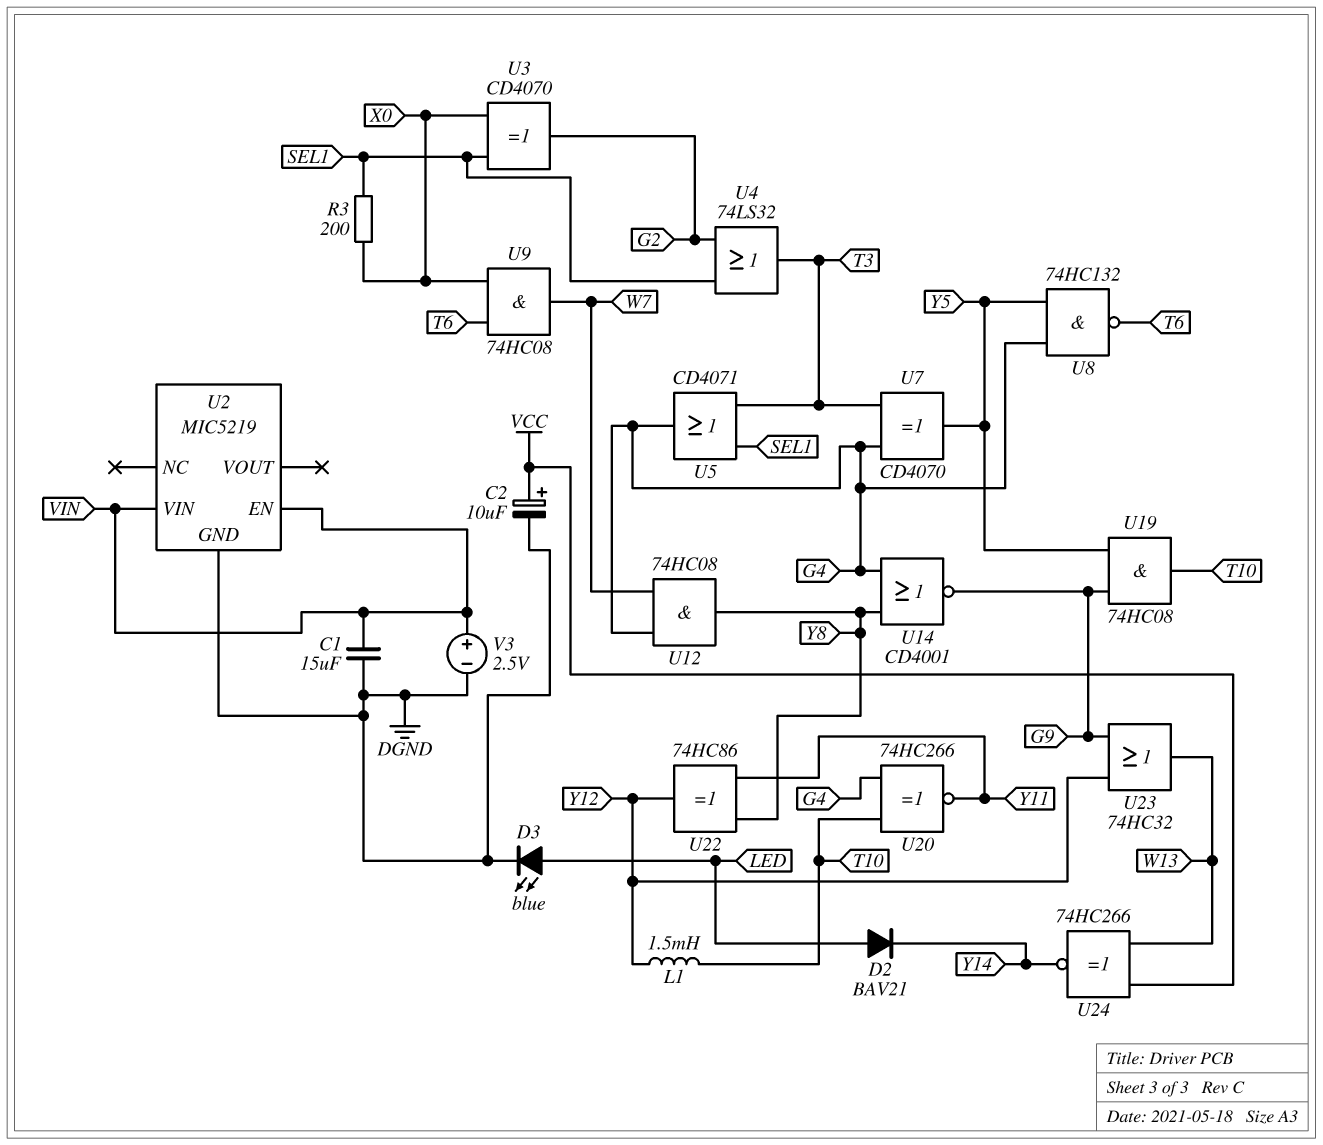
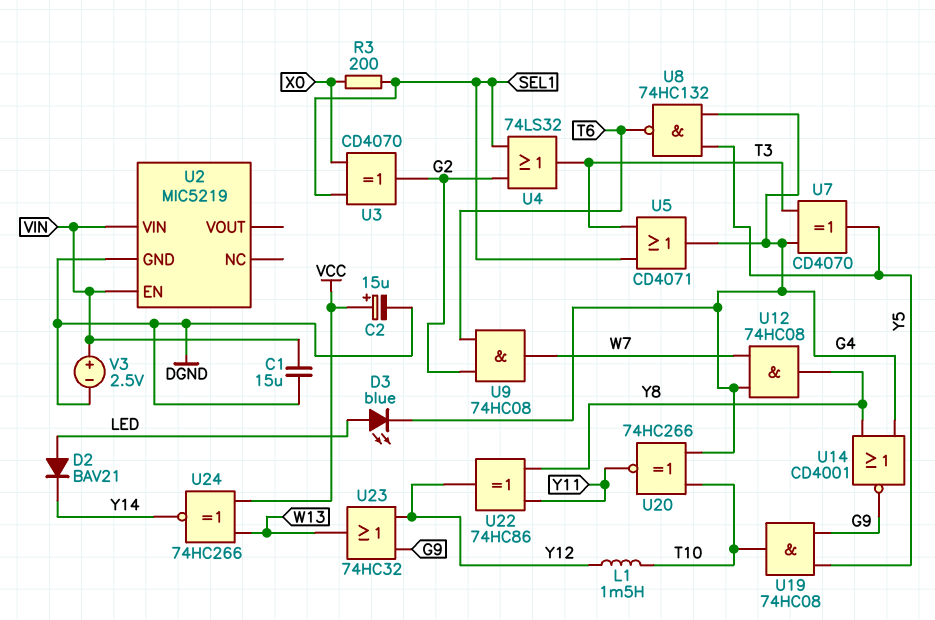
C2: 10uF (plus VCC, minus DGND) -> 15uF (plus VCC, minus DGND)
D3: LED blue (A LED, K DGND) -> LED blue (A LED, K G4)
U9: AND 74HC08 (in T6, in X0, out W7) -> AND 74HC08 (in G2, in T6, out W7)

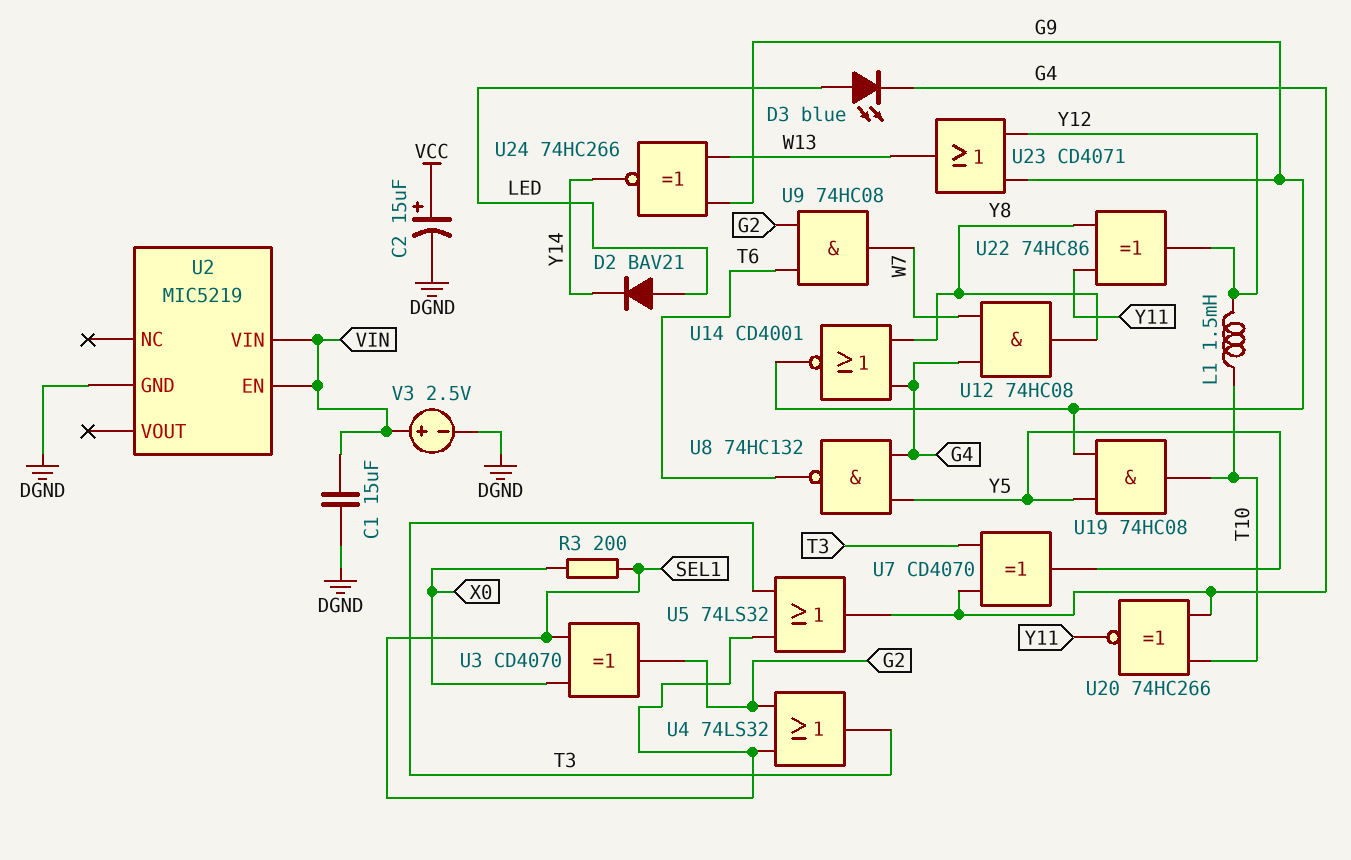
U5: OR CD4071 (in SEL1, in T3, out G4) -> OR 74LS32 (in SEL1, in T3, out G4)
U23: OR 74HC32 (in G9, in Y12, out W13) -> OR CD4071 (in G9, in Y12, out W13)
U24: XNOR 74HC266 (in VCC, in W13, out Y14) -> XNOR 74HC266 (in G9, in W13, out Y14)

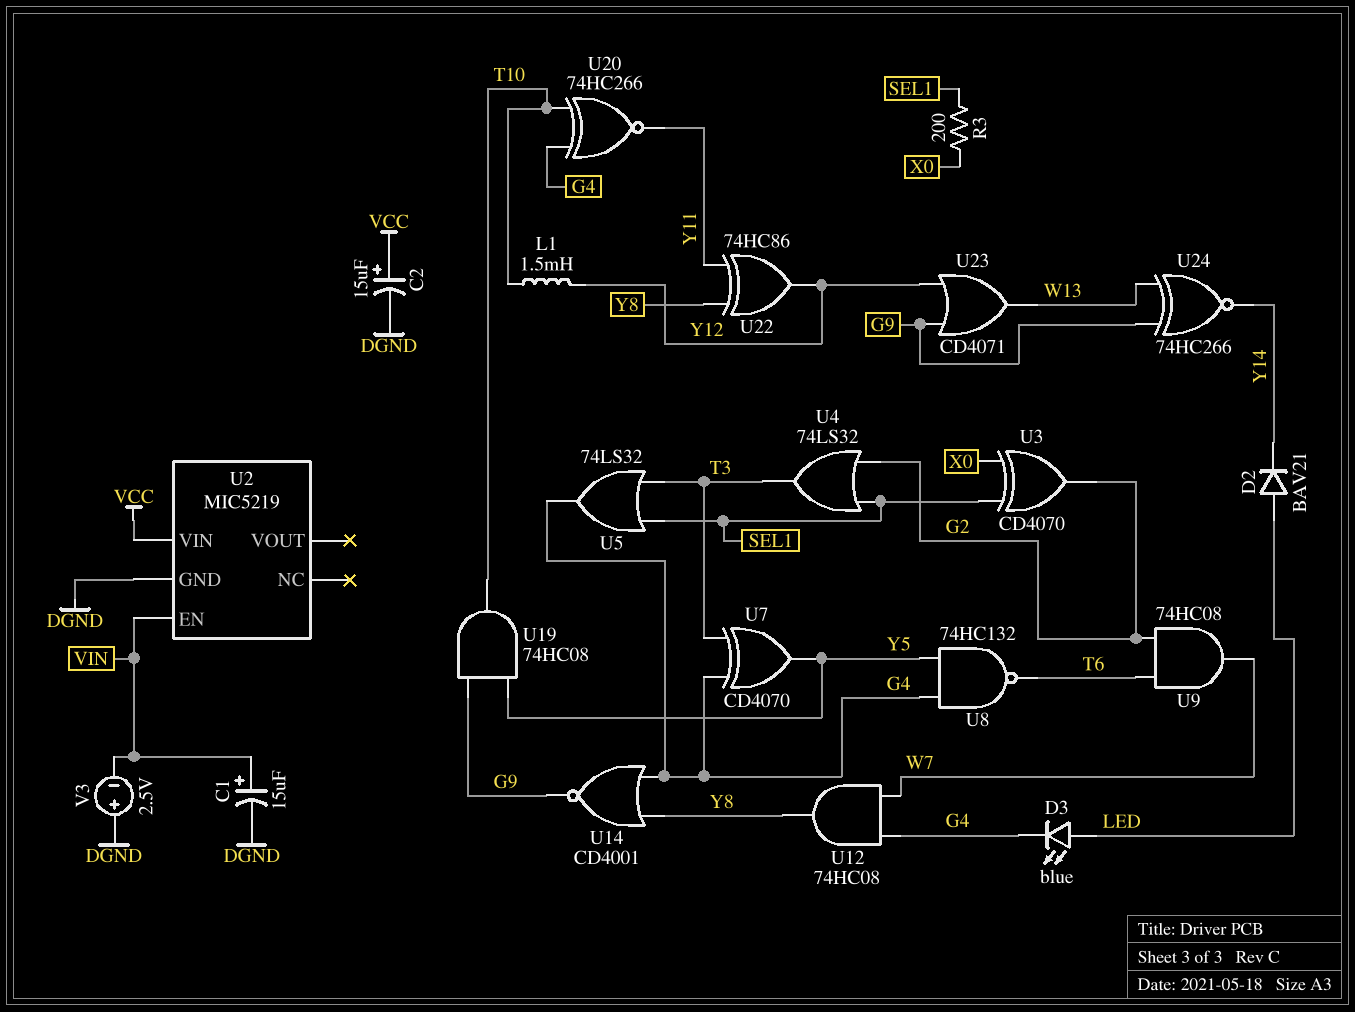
C1: 15uF (DGND, VIN) -> 15uF (plus VIN, minus DGND)
U2 pin VIN: VIN -> VCC
V3: 2.5V (plus VIN, minus DGND) -> 2.5V (plus DGND, minus VIN)

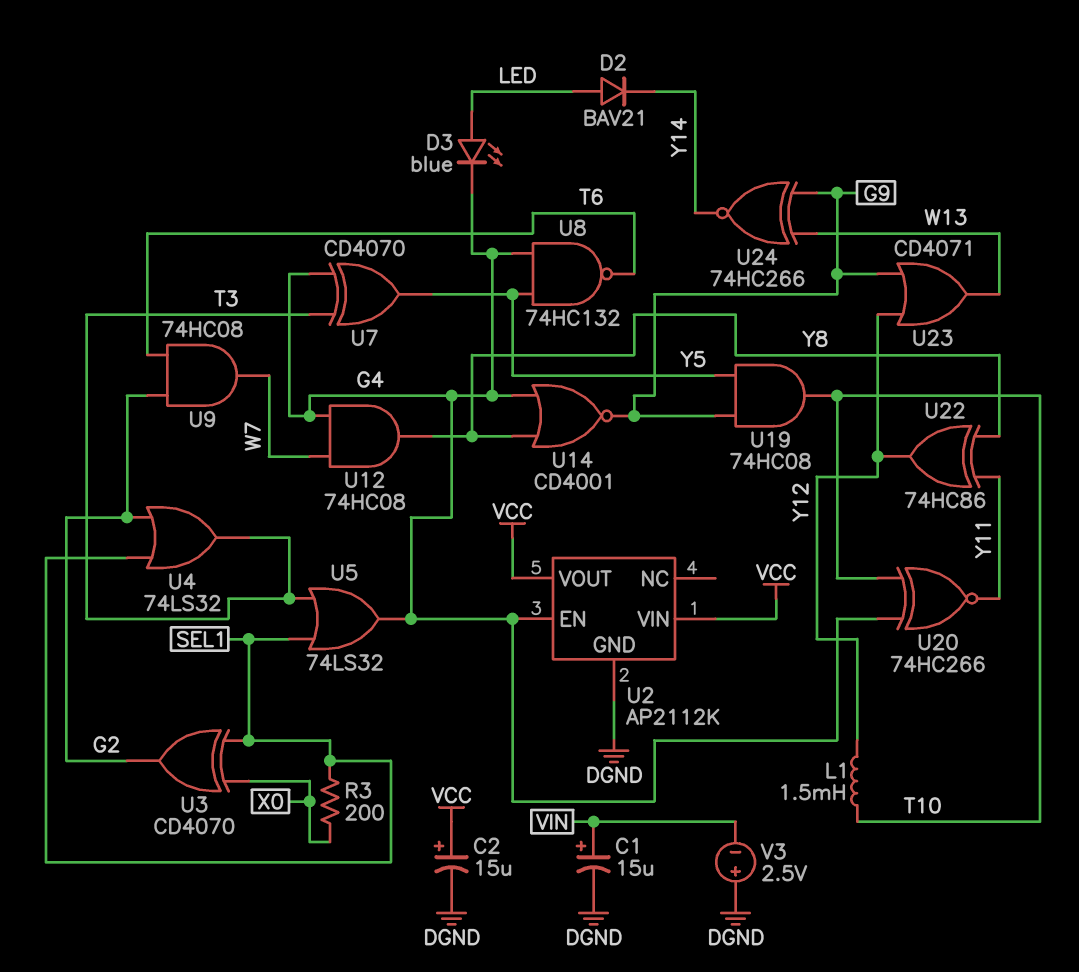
U2: MIC5219 -> AP2112K
U2 pin EN: VIN -> G4
U2 pin VOUT: none -> VCC

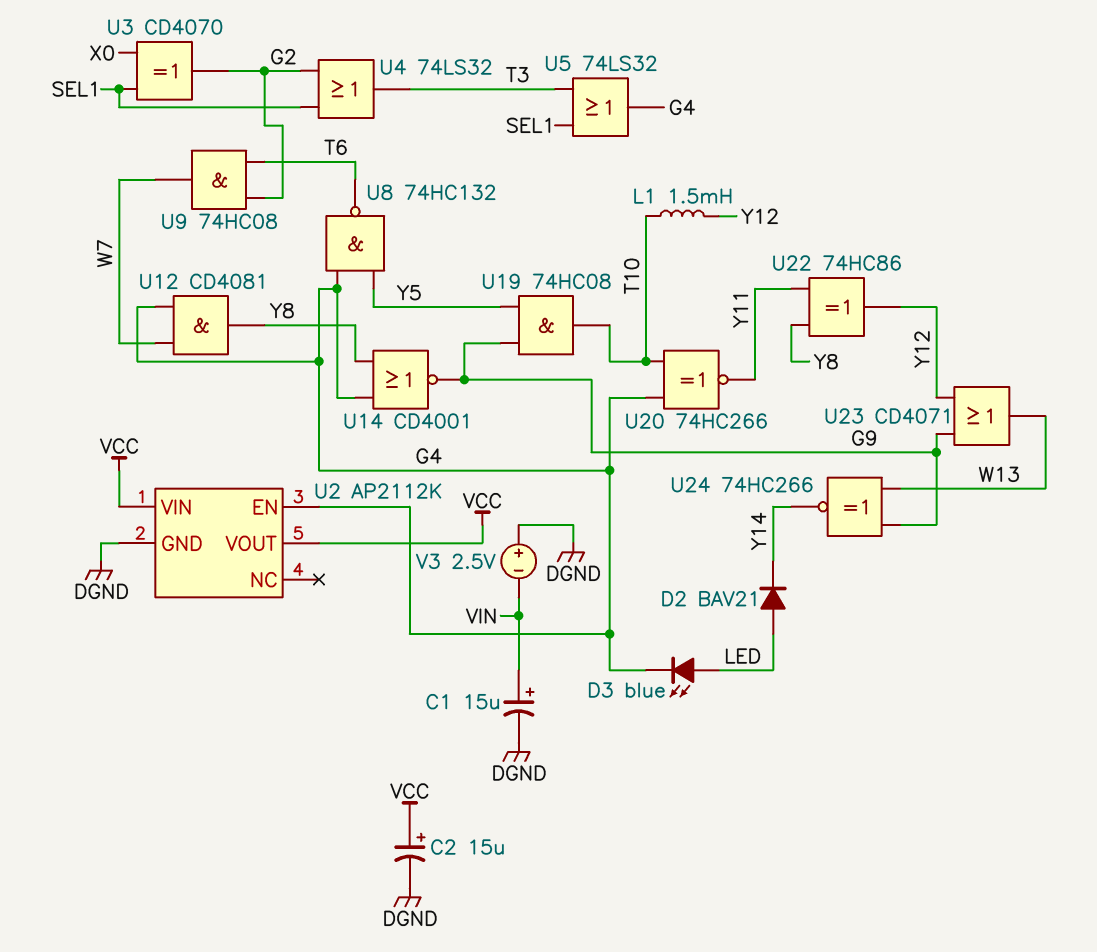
R3: 200 (SEL1, X0) -> none
U7: XOR CD4070 (in G4, in T3, out Y5) -> none
U12: AND 74HC08 (in G4, in W7, out Y8) -> AND CD4081 (in G4, in W7, out Y8)

